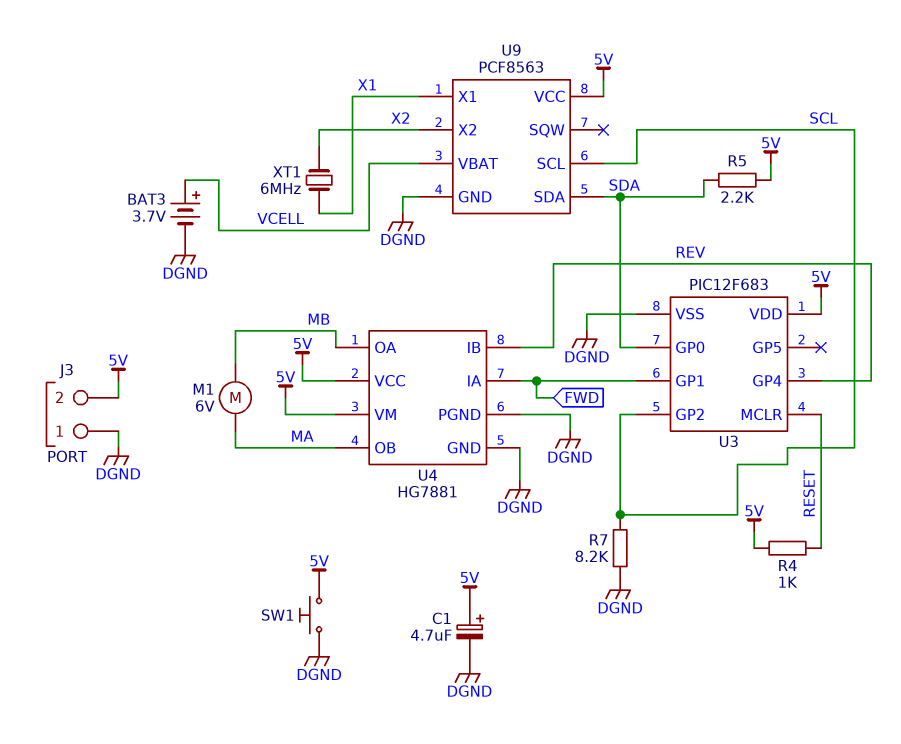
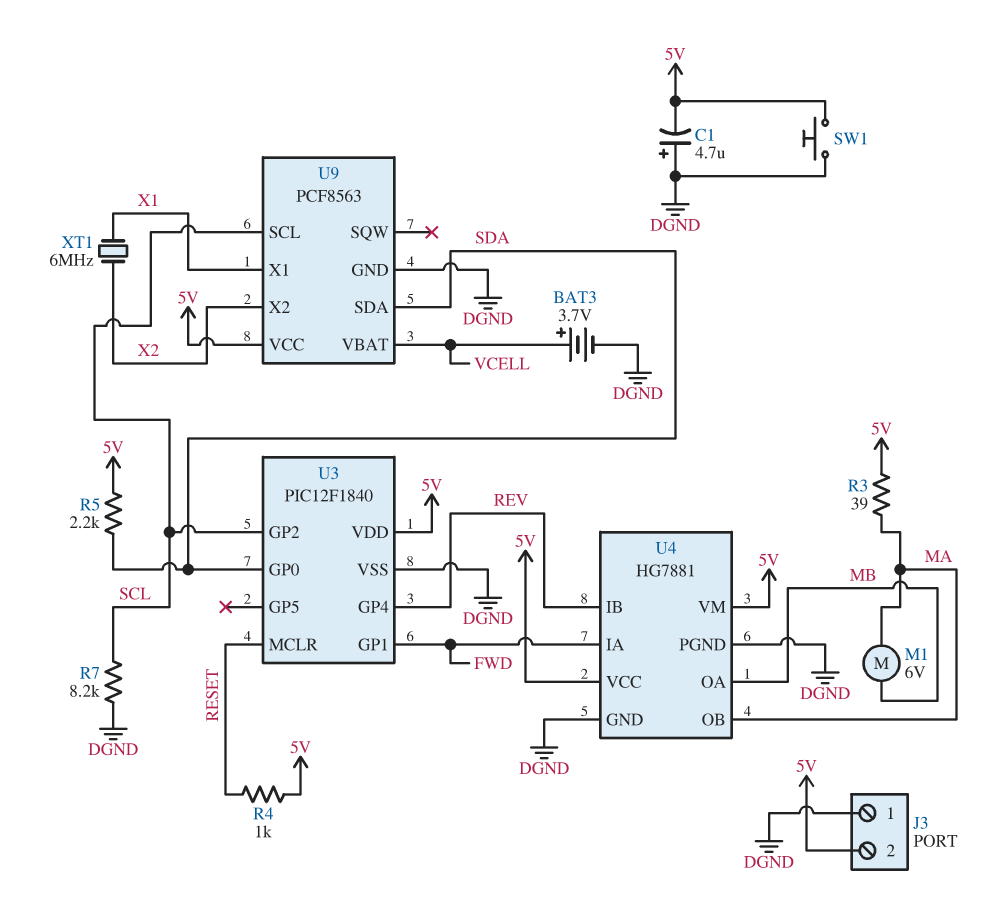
C1: 4.7uF (plus 5V, minus DGND) -> 4.7uF (plus DGND, minus 5V)
R3: none -> 39 (5V, MA)
U3: PIC12F683 -> PIC12F1840

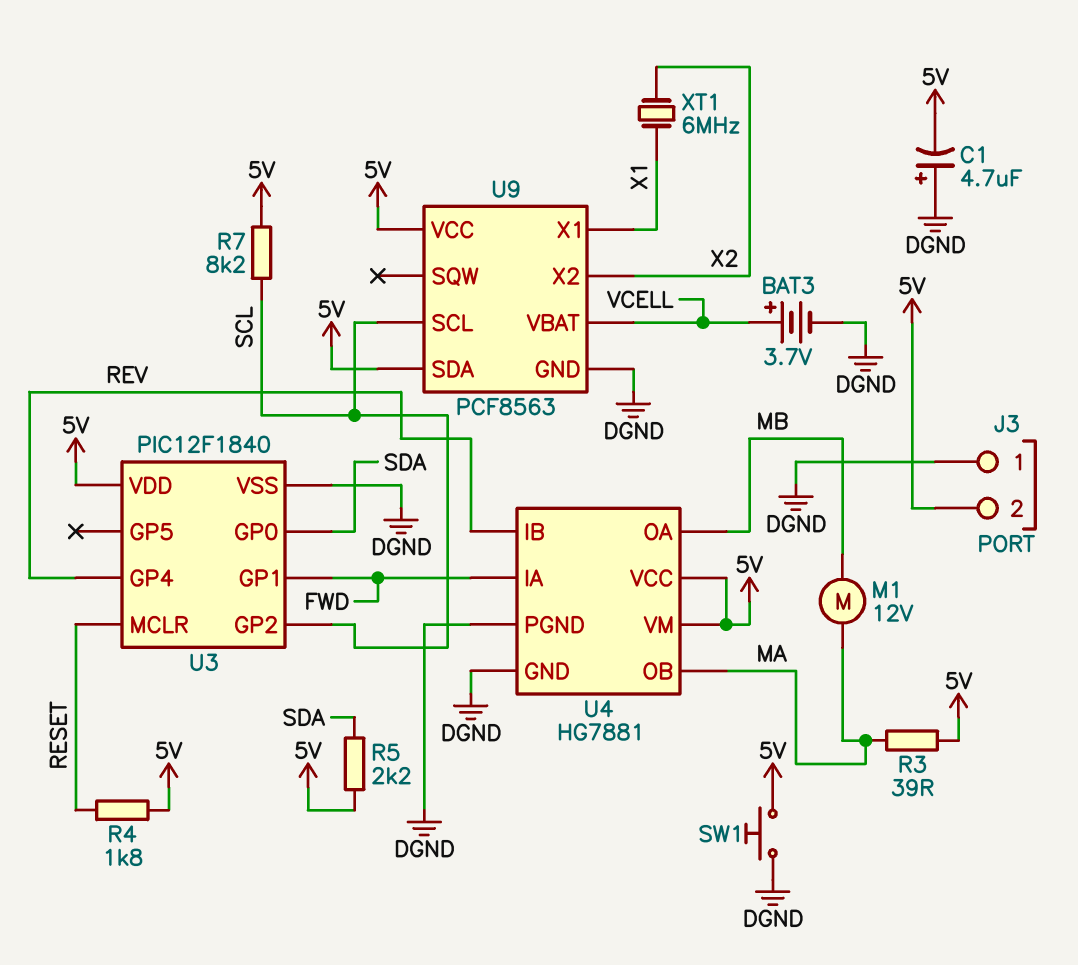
M1: motor 6V (MA, MB) -> motor 12V (MA, MB)
R4: 1k (5V, RESET) -> 1.8k (5V, RESET)
R7: 8.2k (DGND, SCL) -> 8.2k (5V, SCL)
U9 pin SDA: SDA -> 5V

